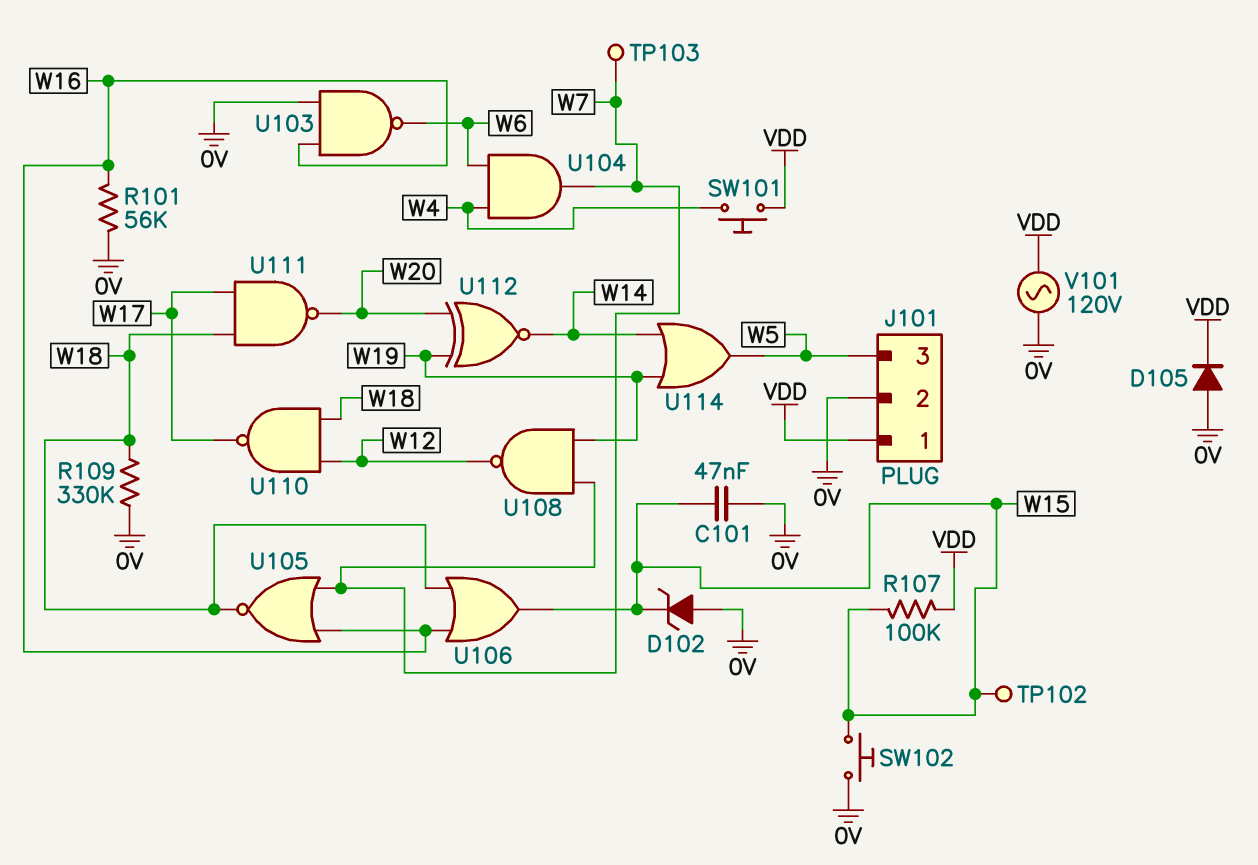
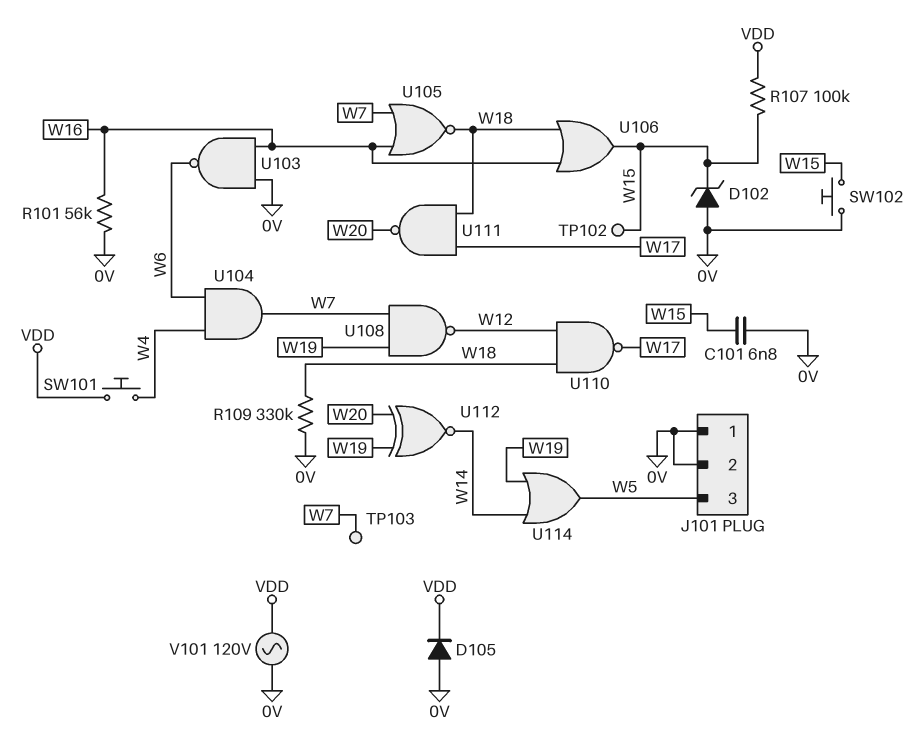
C101: 47nF (0V, W15) -> 6.8nF (0V, W15)
J101 pin 1: VDD -> 0V

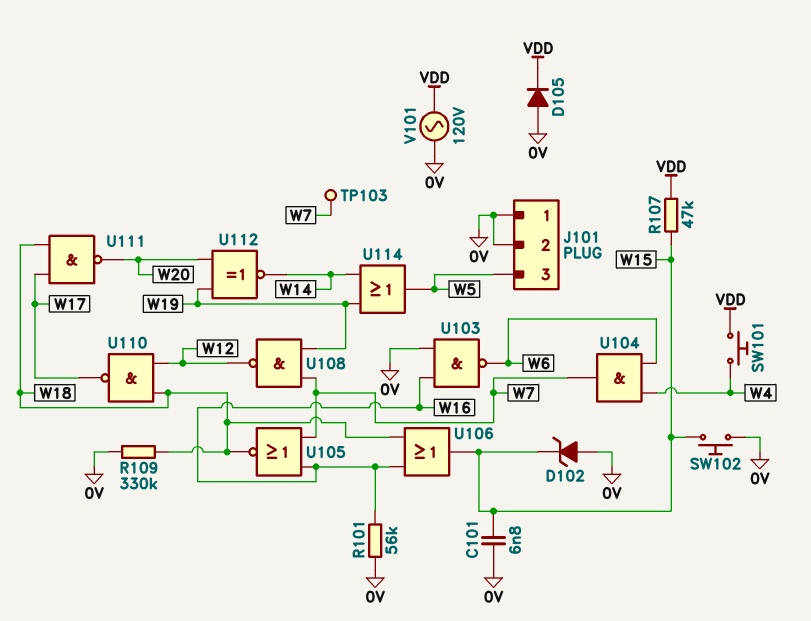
R107: 100k (VDD, W15) -> 47k (VDD, W15)
TP102: test point (W15) -> none

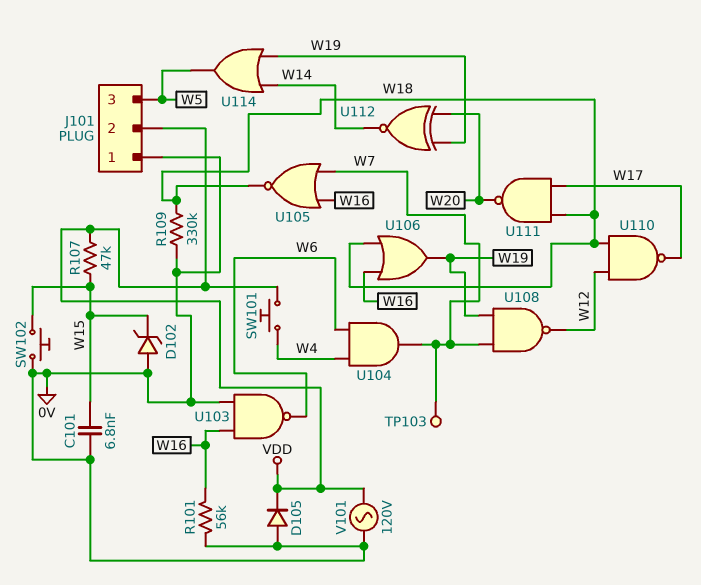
J101 pin 2: 0V -> VDD
U106: OR (in W16, in W18, out W15) -> OR (in W16, in W18, out W19)

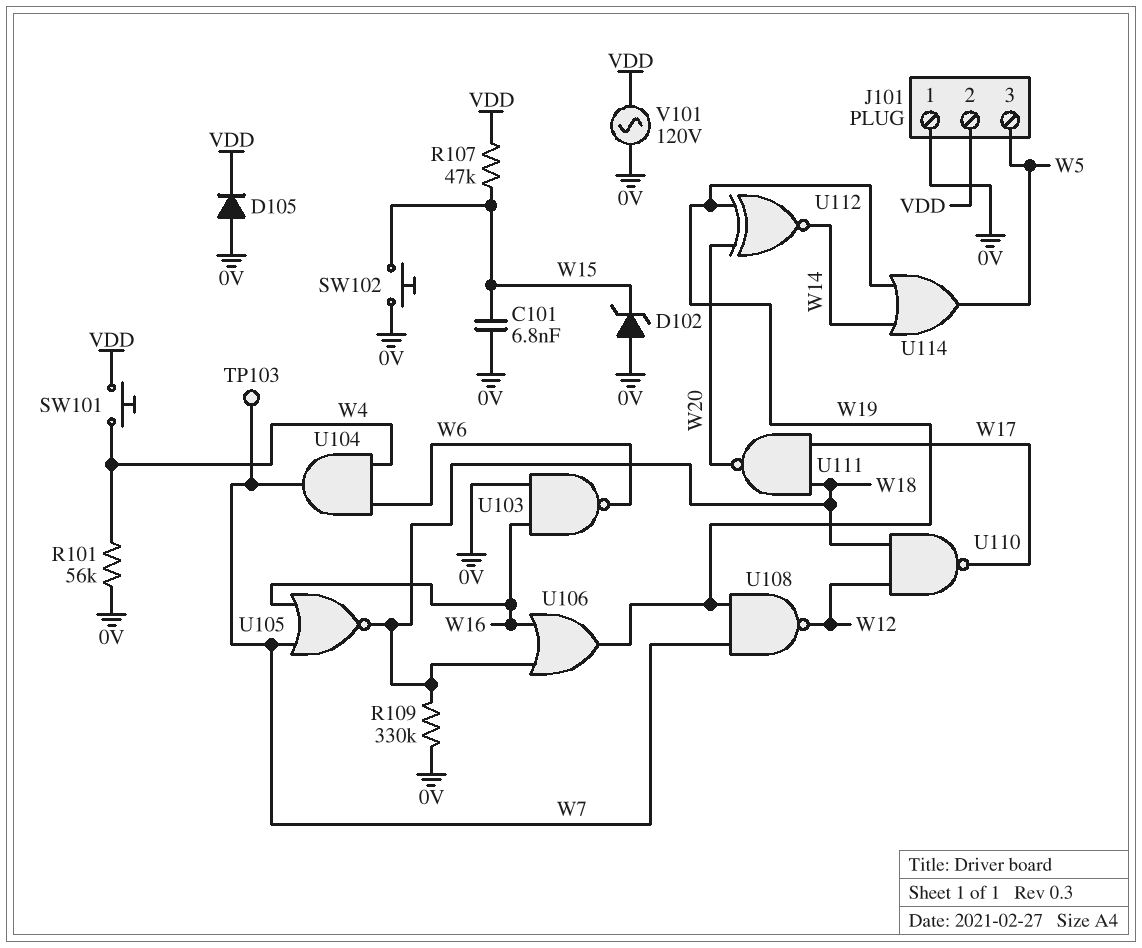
R101: 56k (0V, W16) -> 56k (0V, W4)

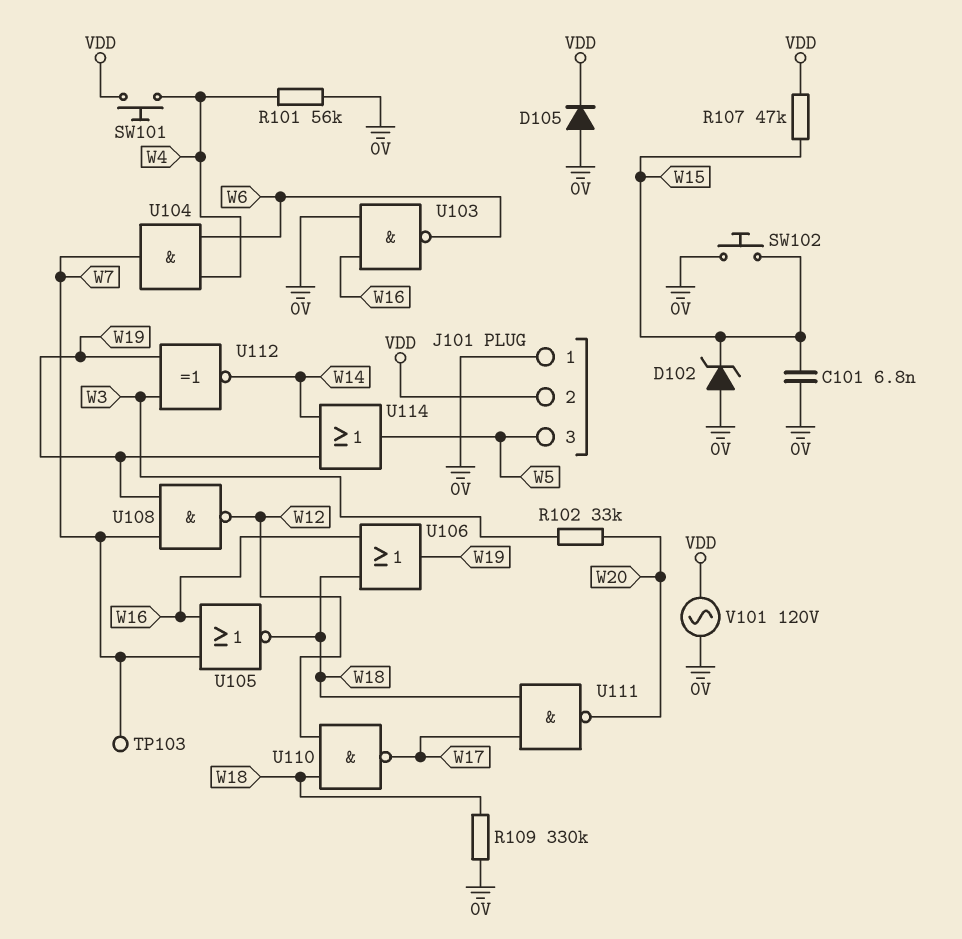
R102: none -> 33k (W3, W20)
U112: XNOR (in W19, in W20, out W14) -> XNOR (in W3, in W19, out W14)

